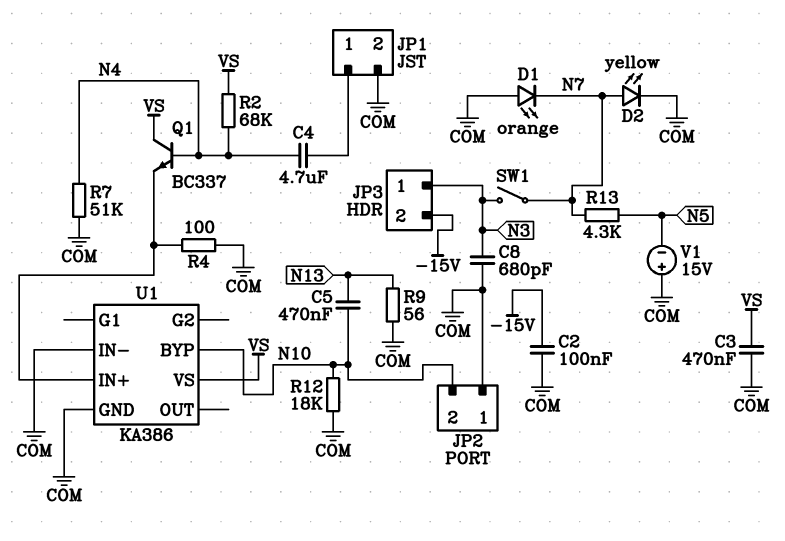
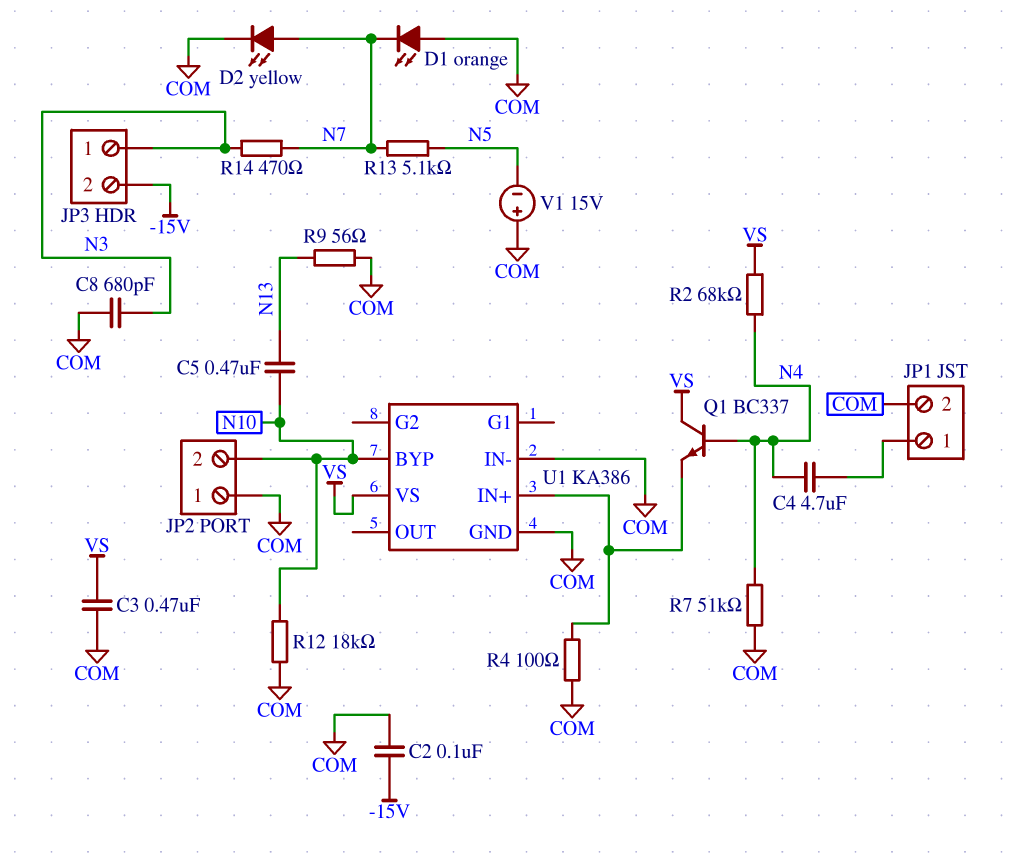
R13: 4.3k (N5, N7) -> 5.1k (N5, N7)
R14: none -> 470 (N3, N7)
SW1: switch (N3, N7) -> none

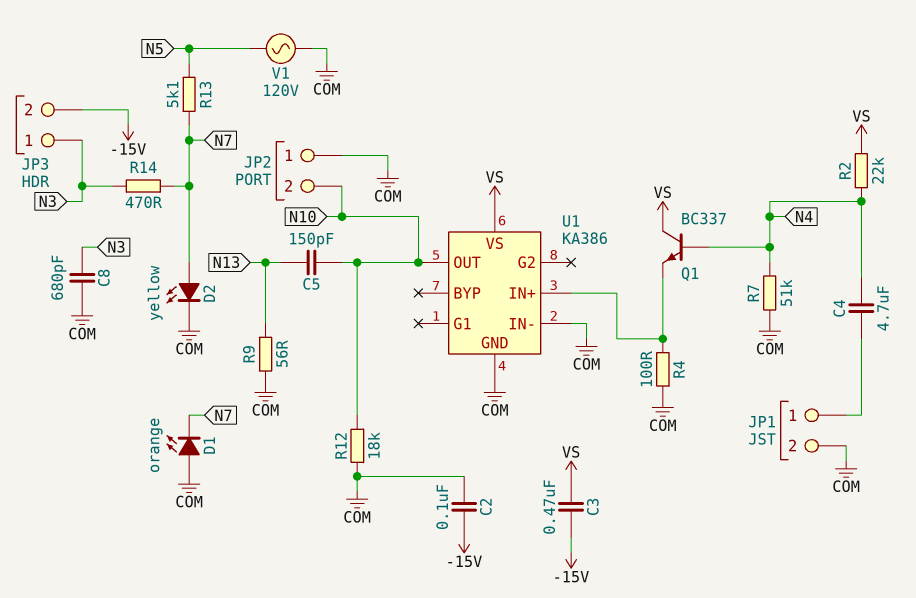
C3: 470nF (COM, VS) -> 470nF (-15V, VS)
C5: 470nF (N10, N13) -> 150pF (N10, N13)
R2: 68k (N4, VS) -> 22k (N4, VS)
U1 pin BYP: N10 -> none
U1 pin OUT: none -> N10
V1: 15V (plus COM, minus N5) -> AC 120V (COM, N5)

